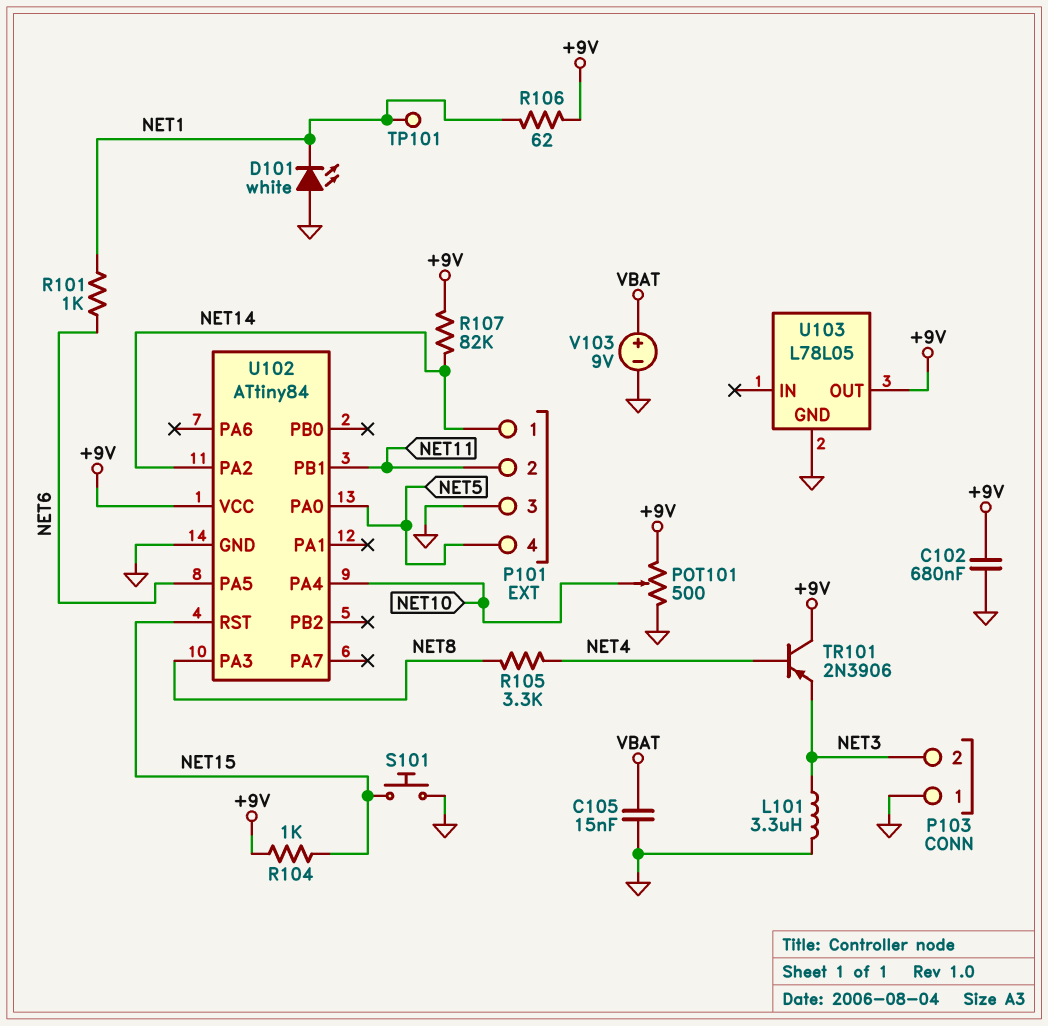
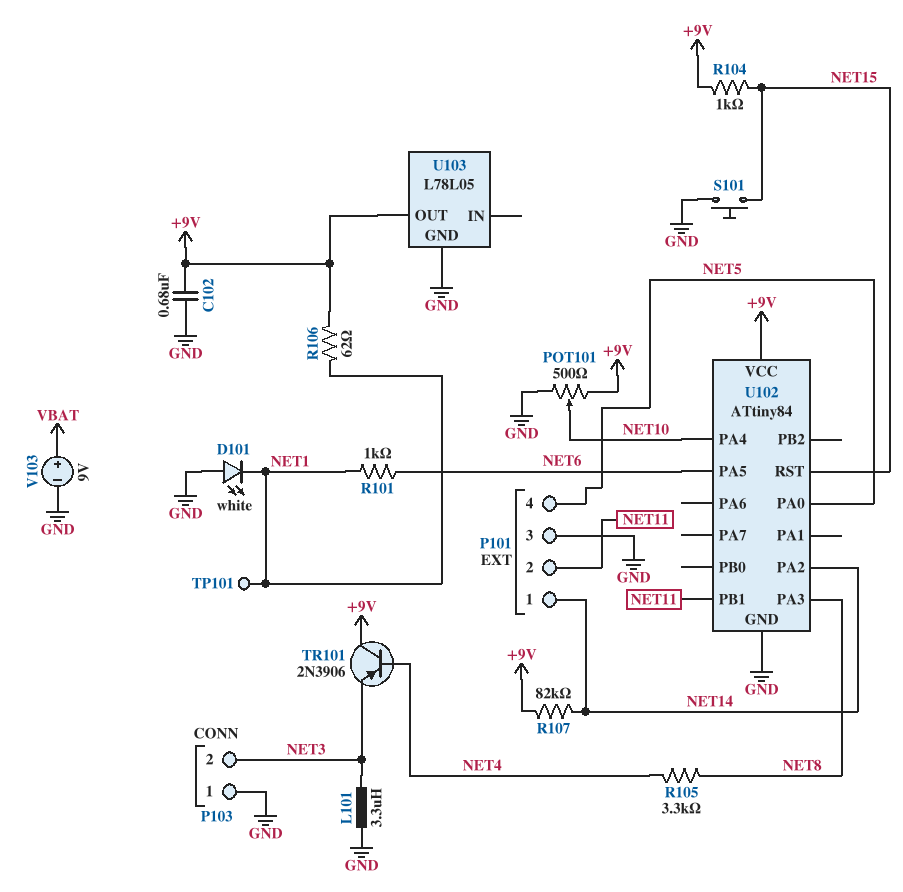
C105: 15nF (GND, VBAT) -> none

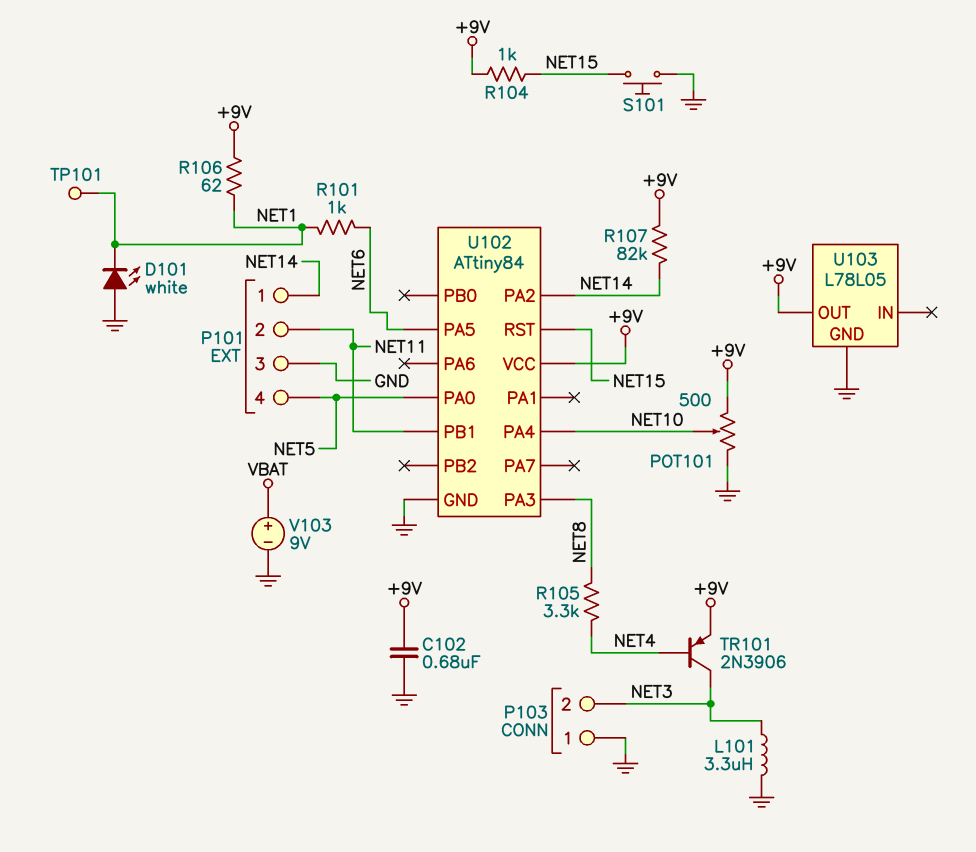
TR101: PNP 2N3906 (B NET4, C +9V, E NET3) -> PNP 2N3906 (B NET4, C NET3, E +9V)

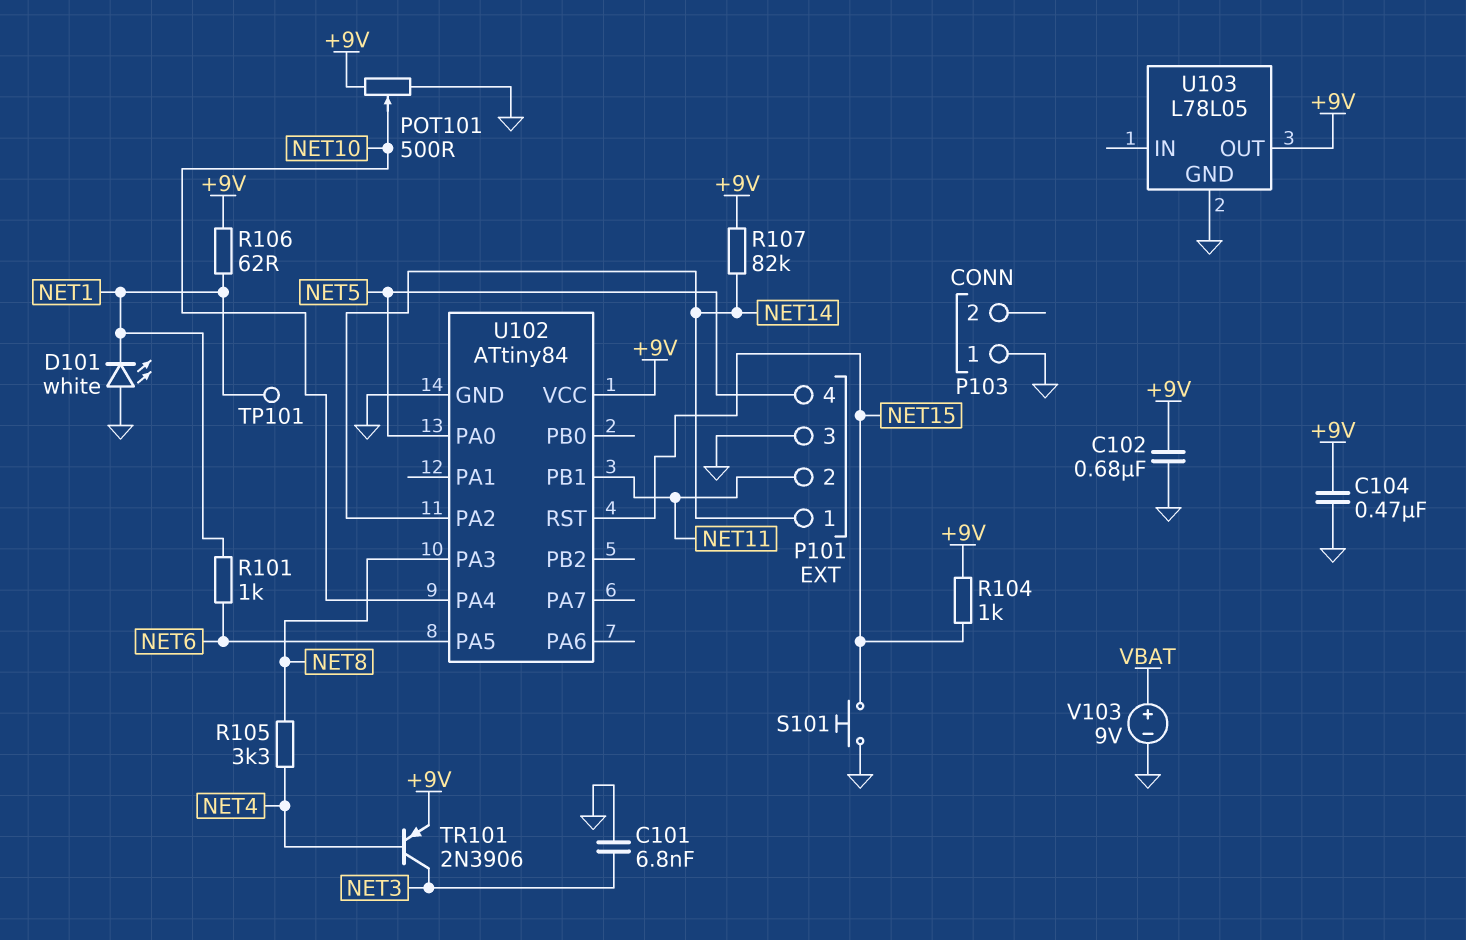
C101: none -> 6.8nF (GND, NET3)
C104: none -> 470nF (+9V, GND)
L101: 3.3uH (GND, NET3) -> none
P103 pin 2: NET3 -> none

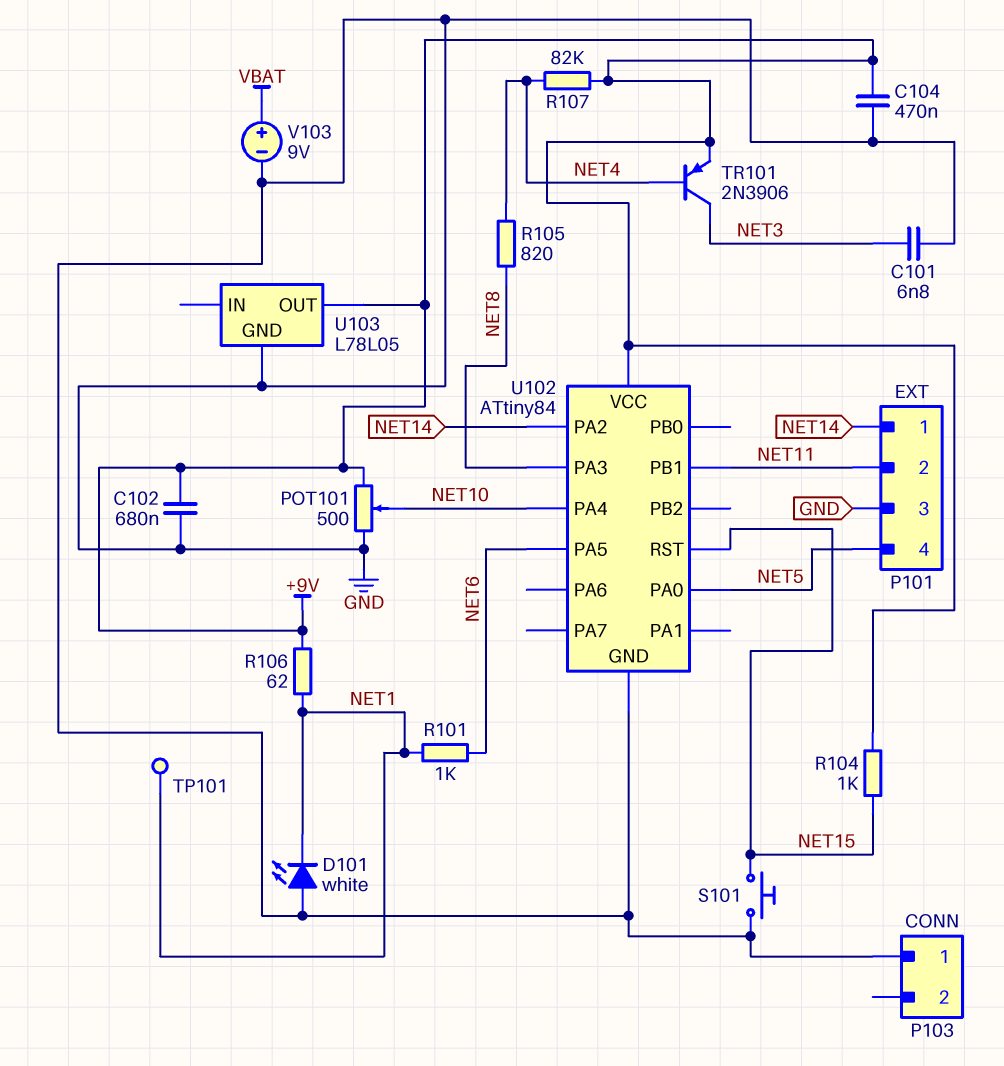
R105: 3.3k (NET4, NET8) -> 820 (NET4, NET8)
R107: 82k (+9V, NET14) -> 82k (+9V, NET4)

